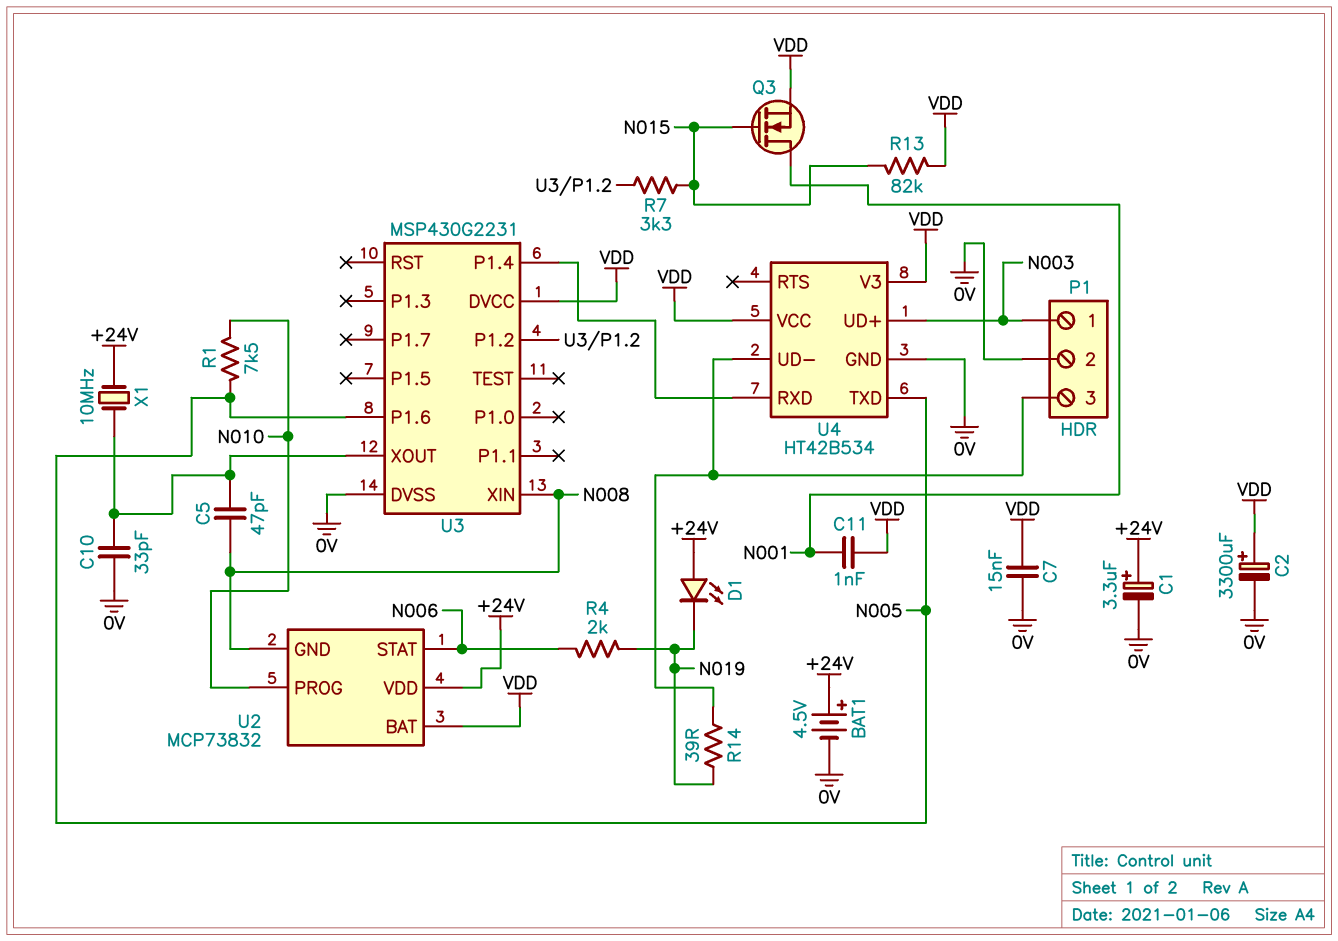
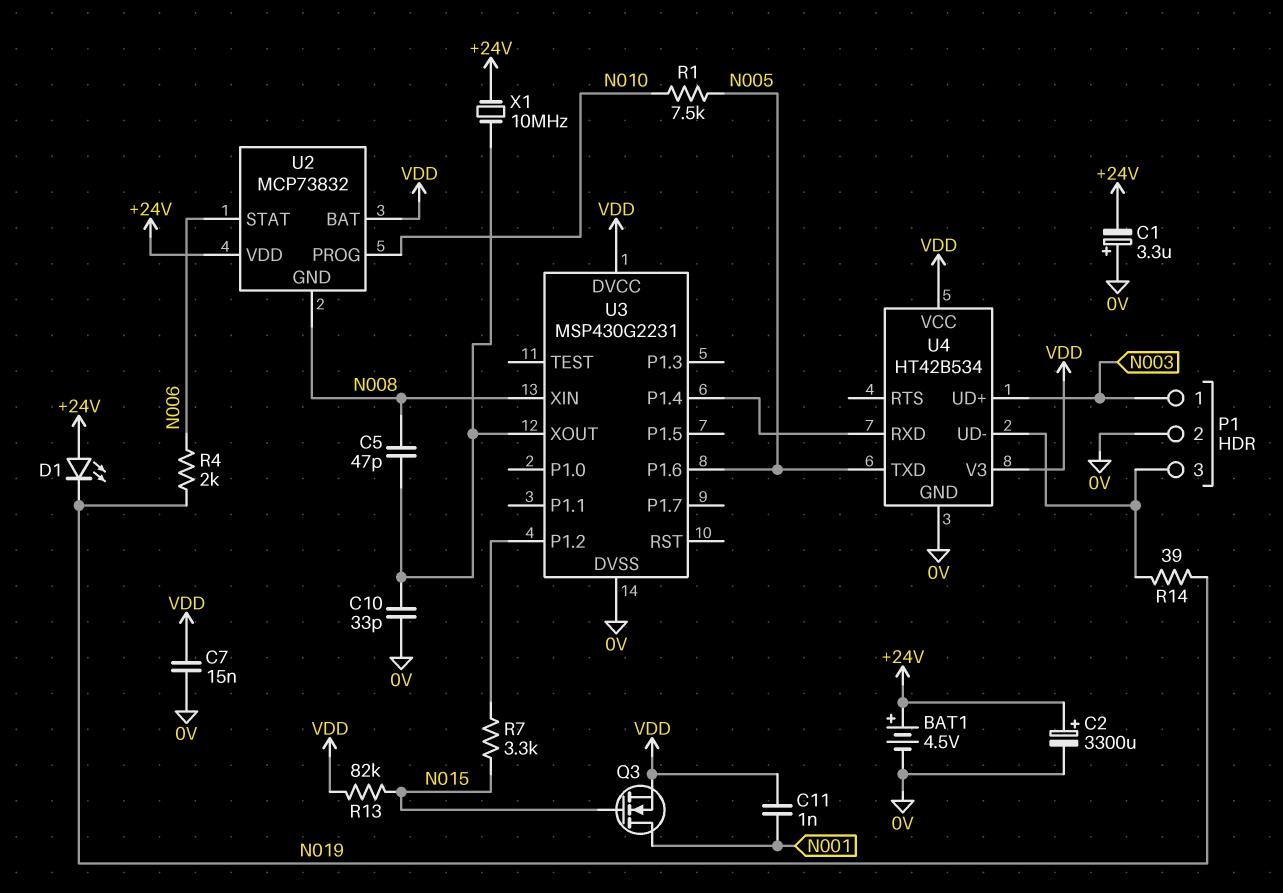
C1: 3.3uF (plus +24V, minus 0V) -> 3.3uF (plus 0V, minus +24V)
C2: 3300uF (plus VDD, minus 0V) -> 3300uF (plus +24V, minus 0V)

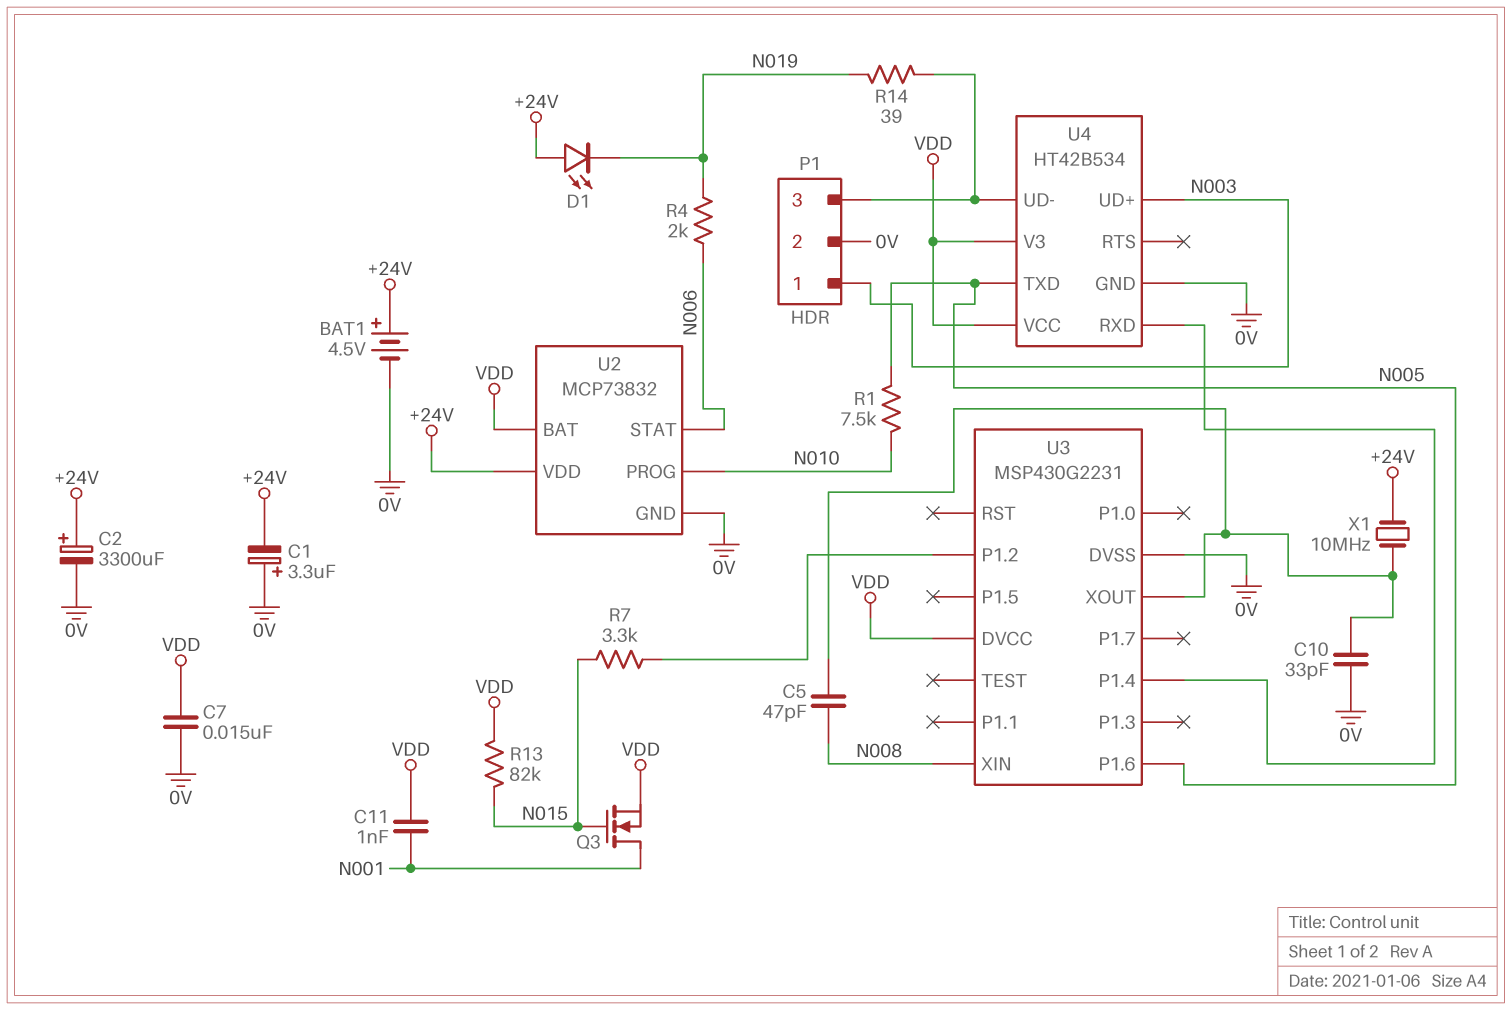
U2 pin GND: N008 -> 0V

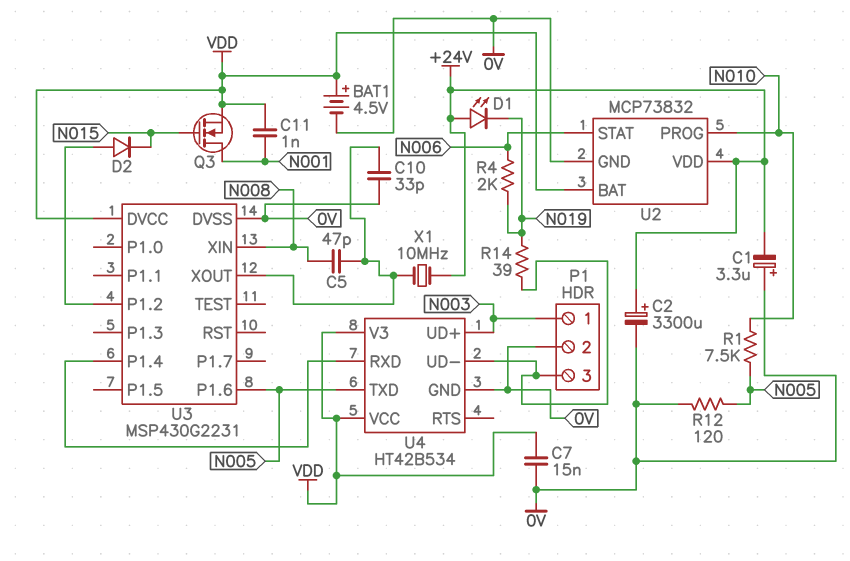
BAT1: 4.5V (plus +24V, minus 0V) -> 4.5V (plus VDD, minus 0V)
D2: none -> diode (A U3/P1.2, K N015)
R7: 3.3k (N015, U3/P1.2) -> none
R12: none -> 120 (0V, N005)
R13: 82k (N015, VDD) -> none

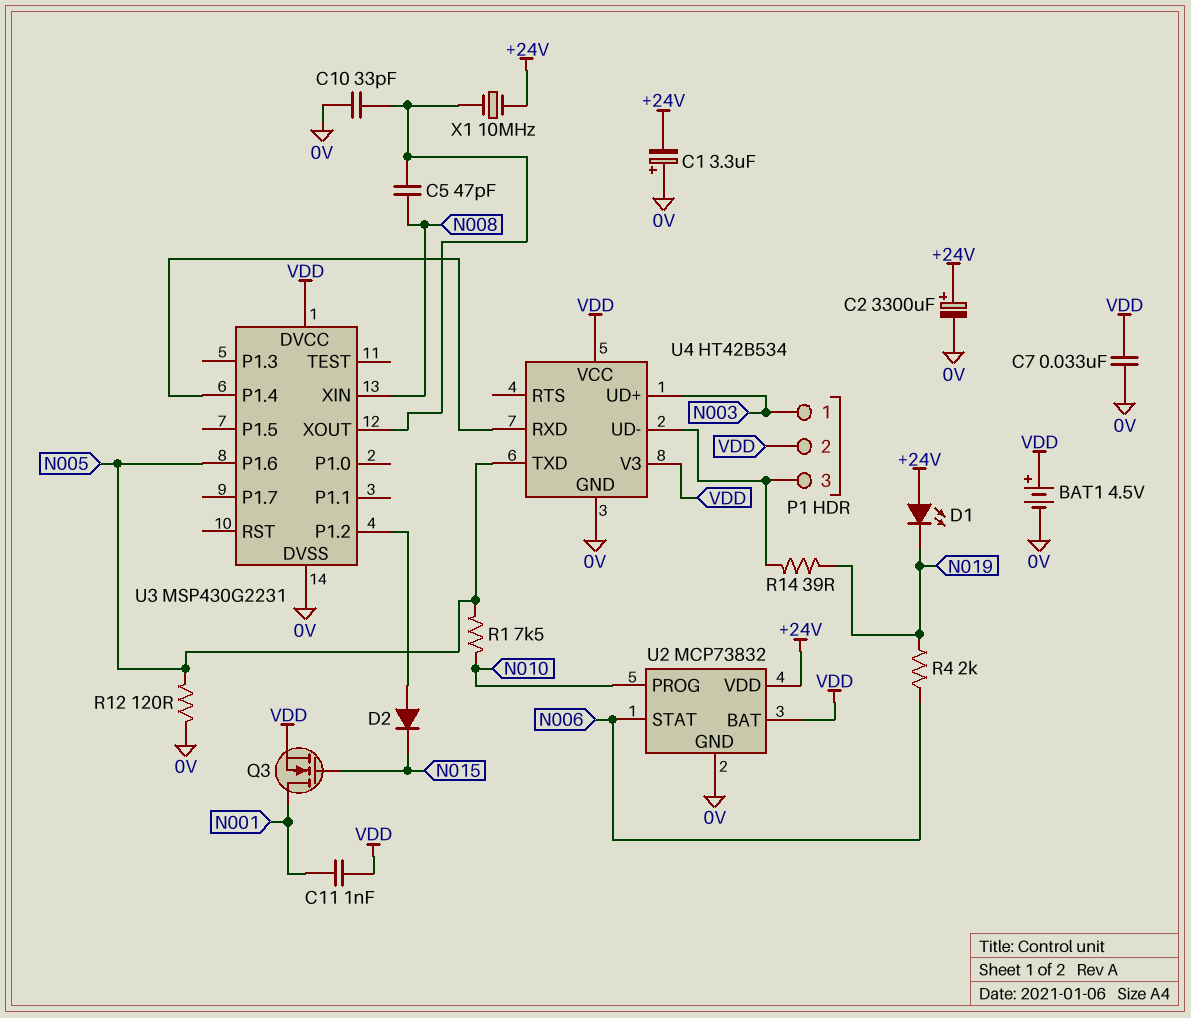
C7: 15nF (0V, VDD) -> 33nF (0V, VDD)
P1 pin 2: 0V -> VDD

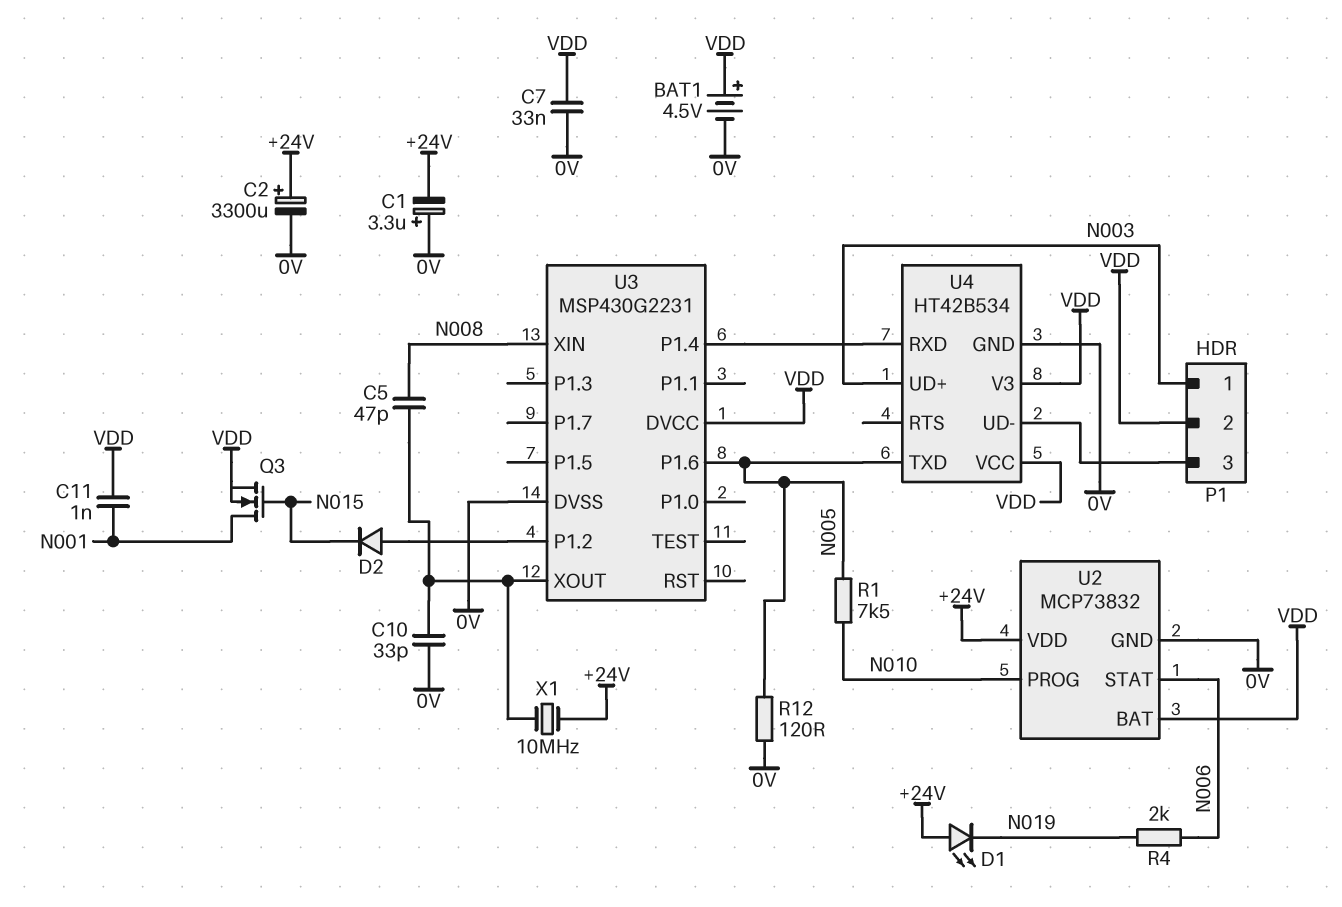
R14: 39 (N019, P1/3) -> none

